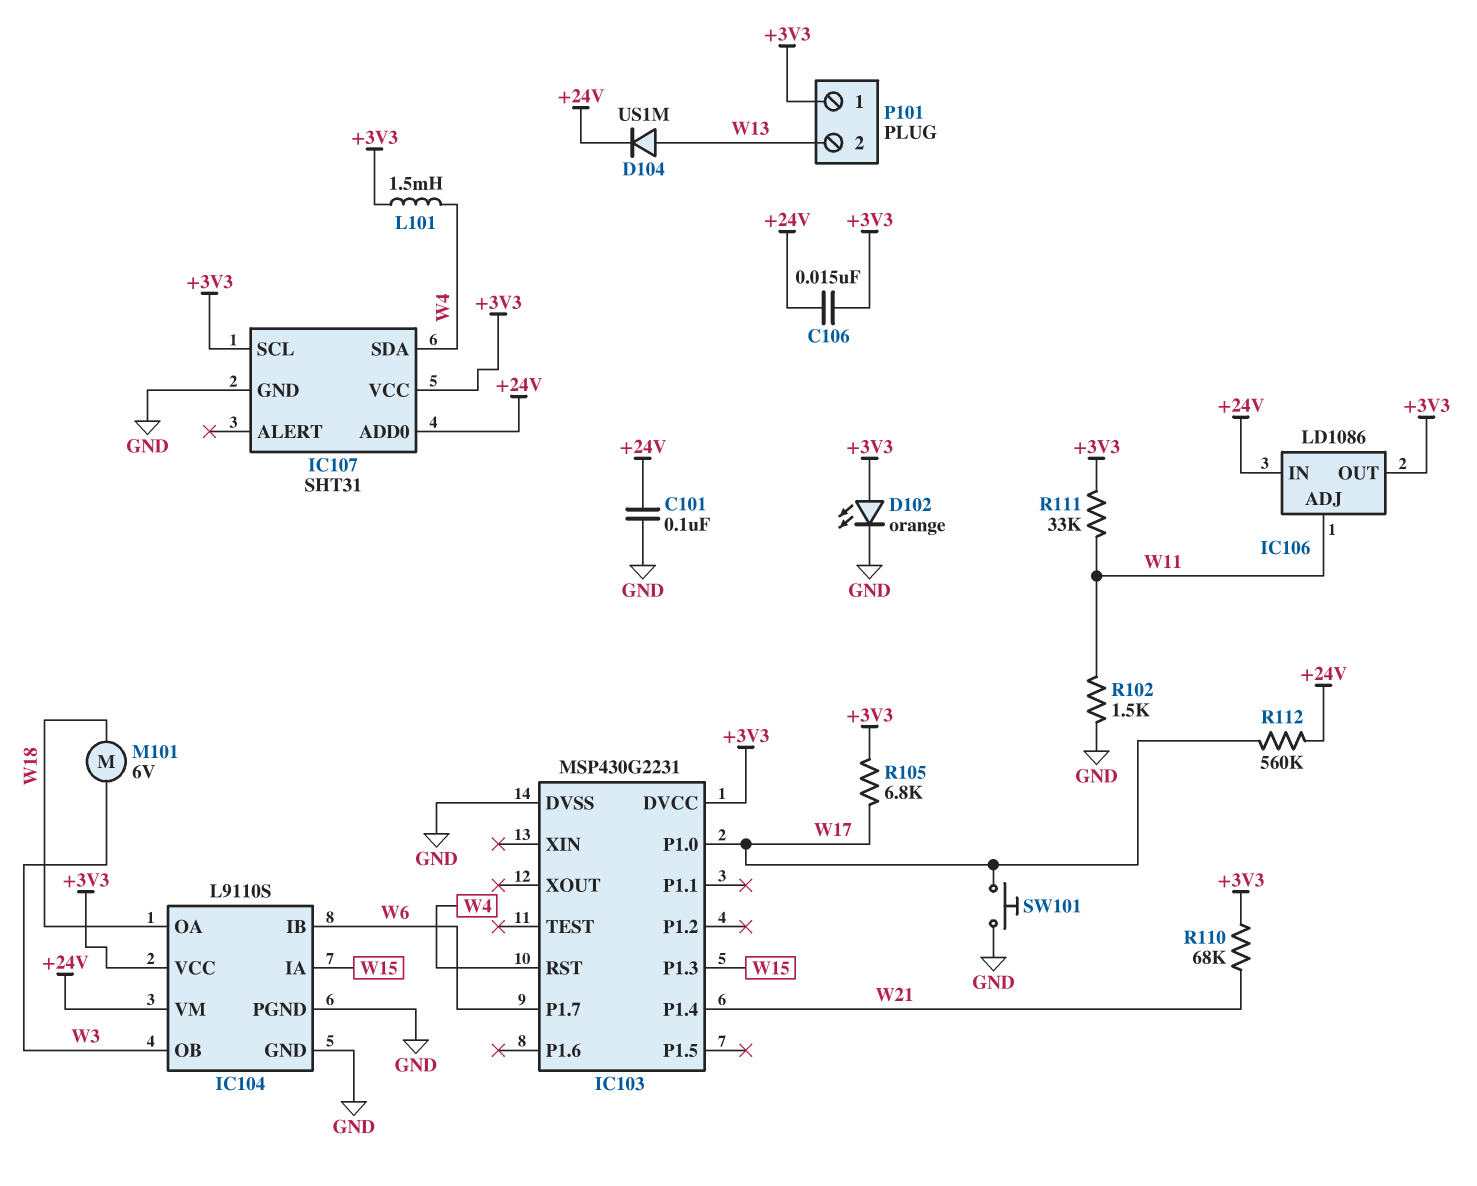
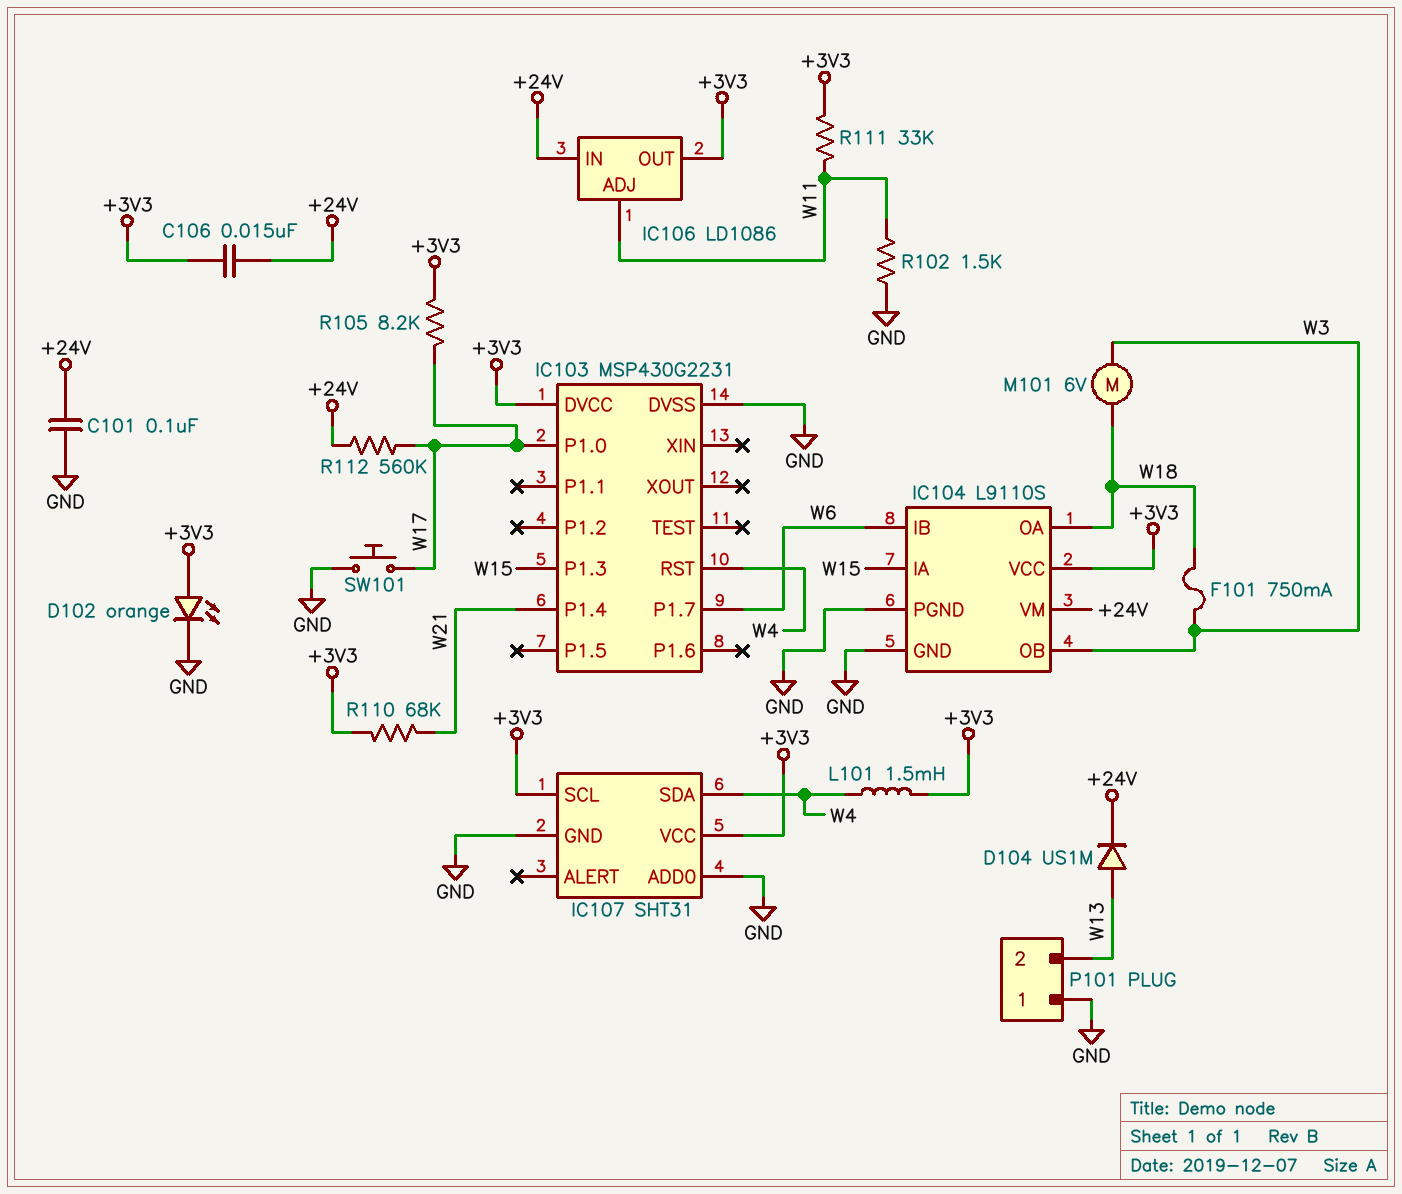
F101: none -> 750mA (W3, W18)
IC107 pin ADD0: +24V -> GND
P101 pin 1: +3V3 -> GND
R105: 6.8k (+3V3, W17) -> 8.2k (+3V3, W17)

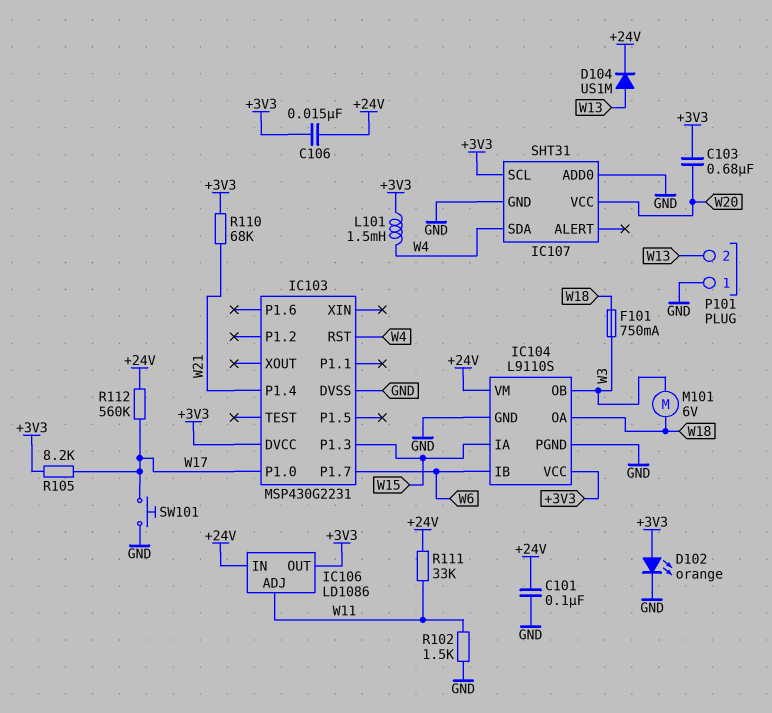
C103: none -> 680nF (+3V3, W20)
IC107 pin VCC: +3V3 -> W20
R111: 33k (+3V3, W11) -> 33k (+24V, W11)

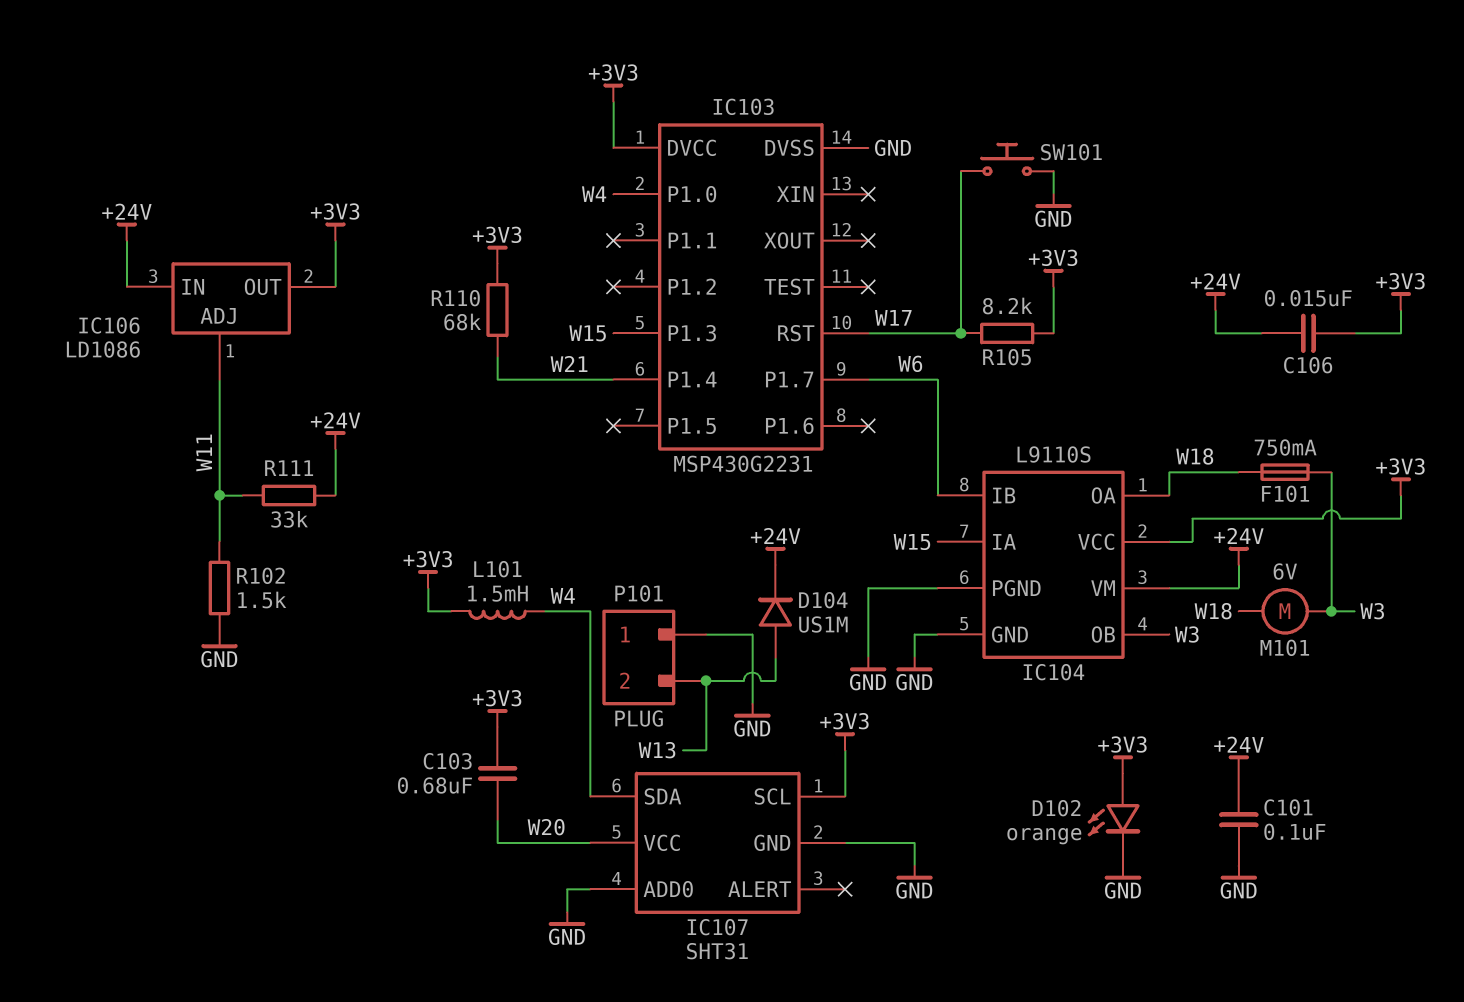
IC103 pin P1.0: W17 -> W4
IC103 pin RST: W4 -> W17
R112: 560k (+24V, W17) -> none

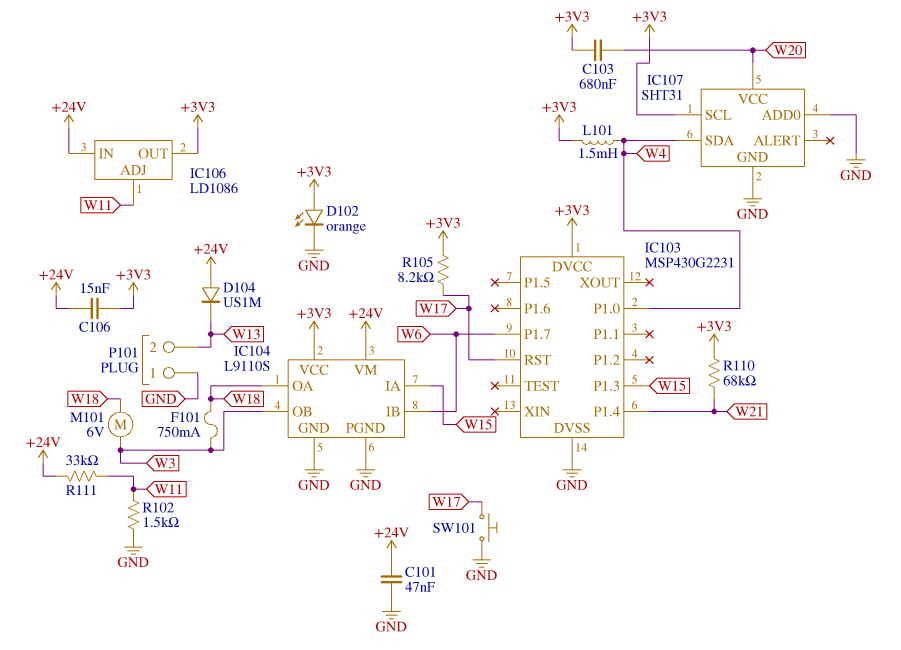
C101: 100nF (+24V, GND) -> 47nF (+24V, GND)
D104: diode US1M (A W13, K +24V) -> diode US1M (A +24V, K W13)

